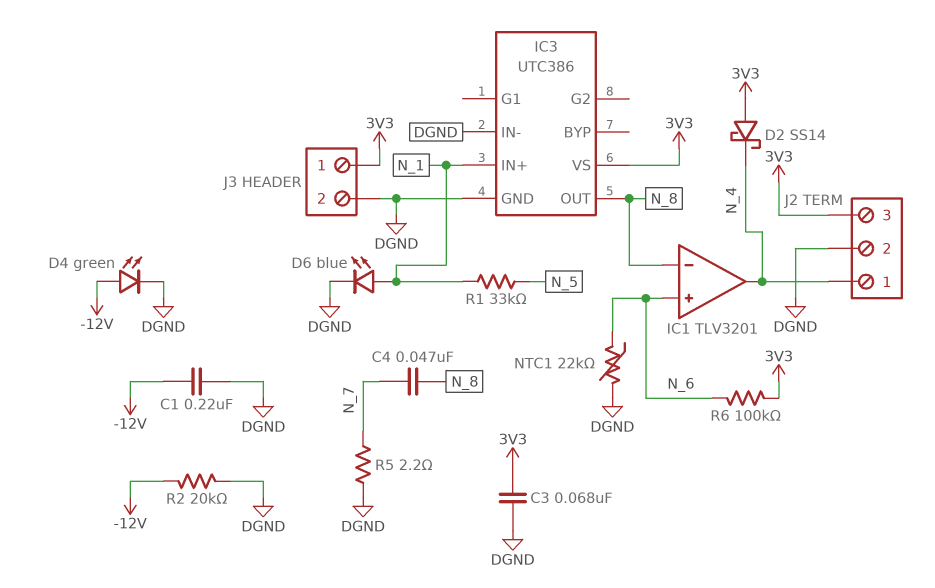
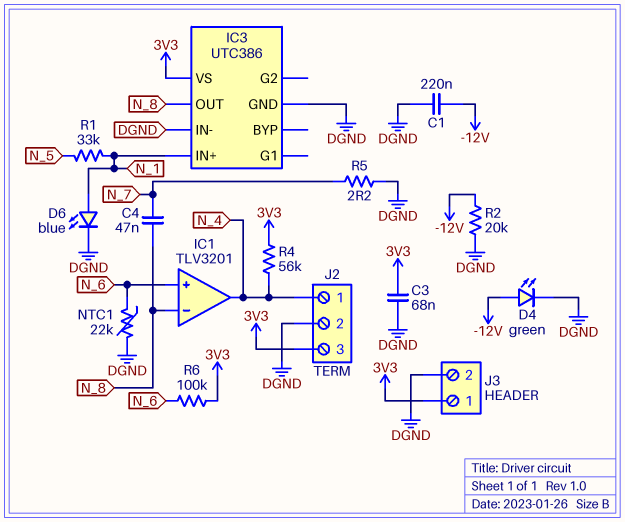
D2: schottky SS14 (A 3V3, K N_4) -> none
R4: none -> 56k (3V3, N_4)

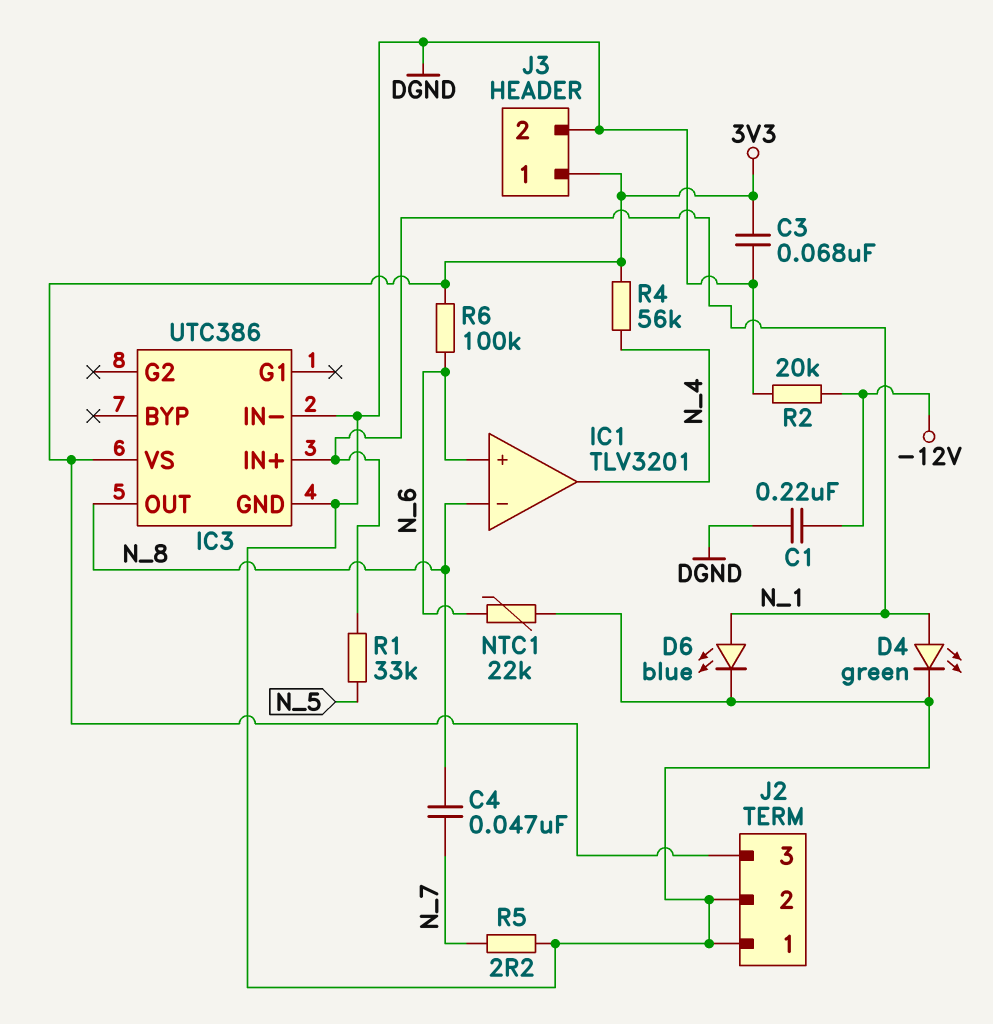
D4: LED green (A -12V, K DGND) -> LED green (A N_1, K DGND)
J2 pin 1: N_4 -> DGND

